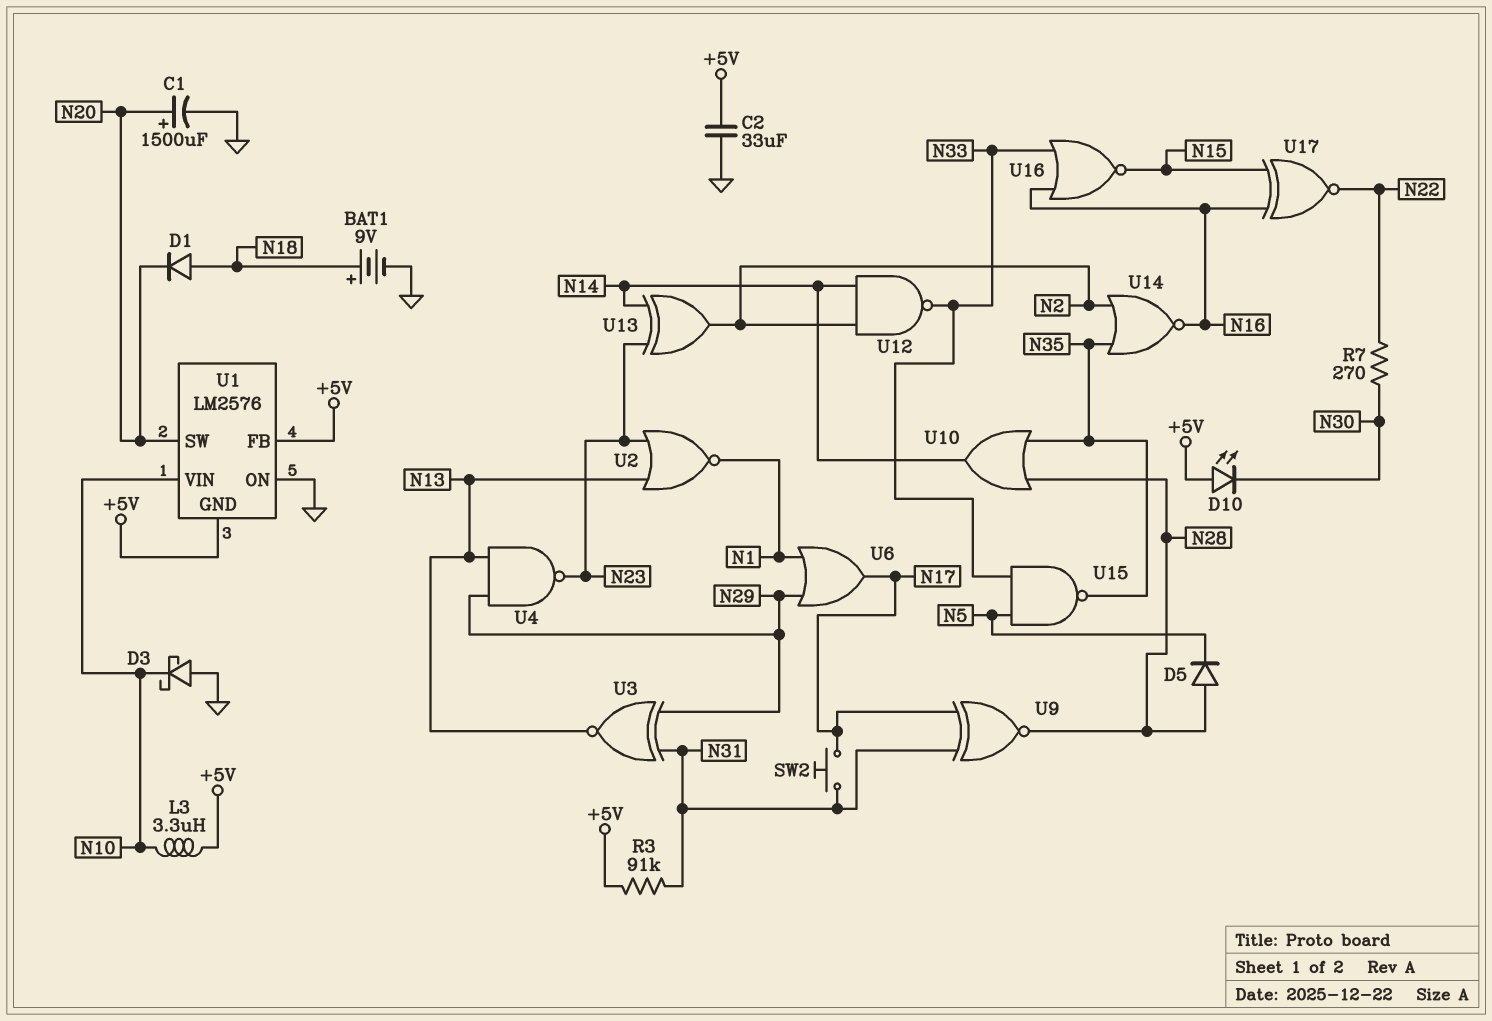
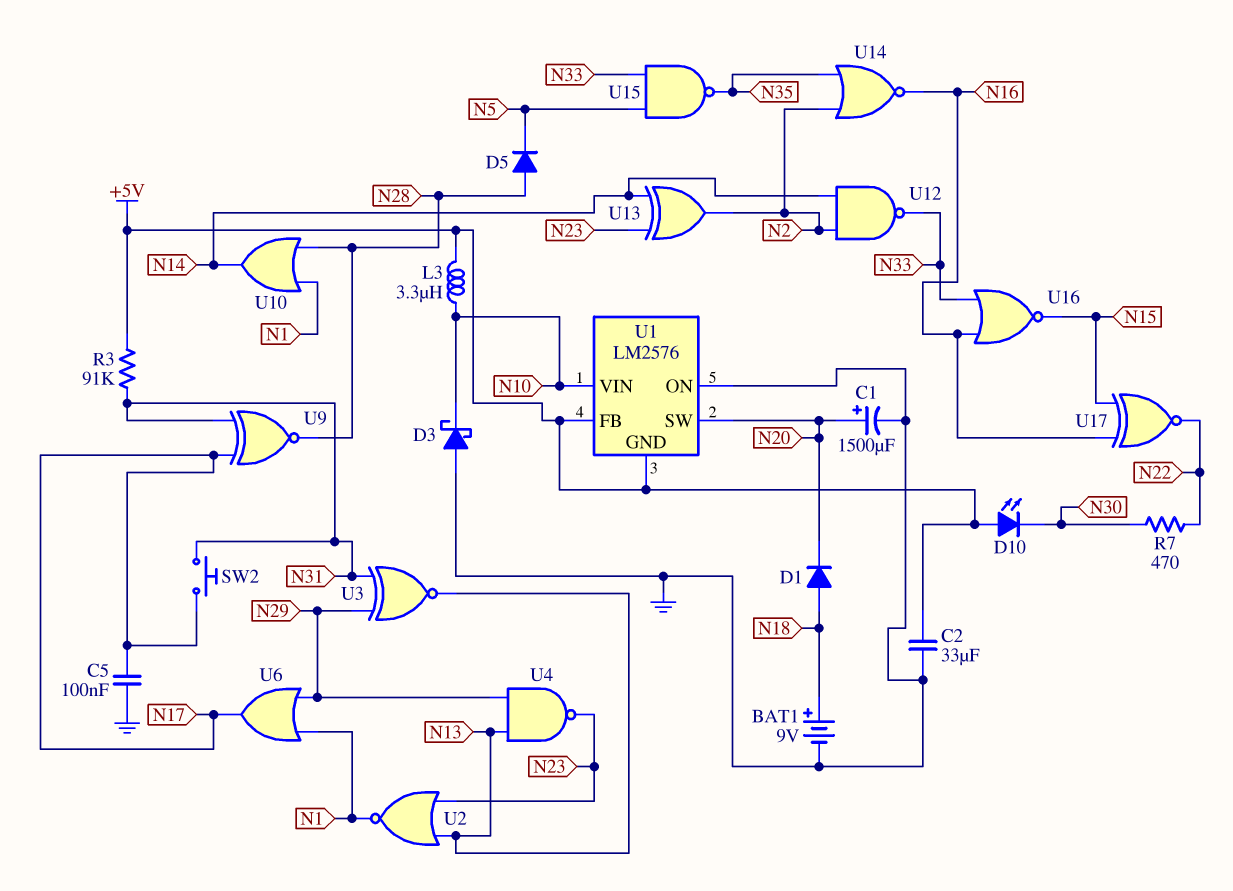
C5: none -> 100nF (GND, N17)
R7: 270 (N22, N30) -> 470 (N22, N30)
U10: OR (in N28, in N35, out N14) -> OR (in N1, in N28, out N14)

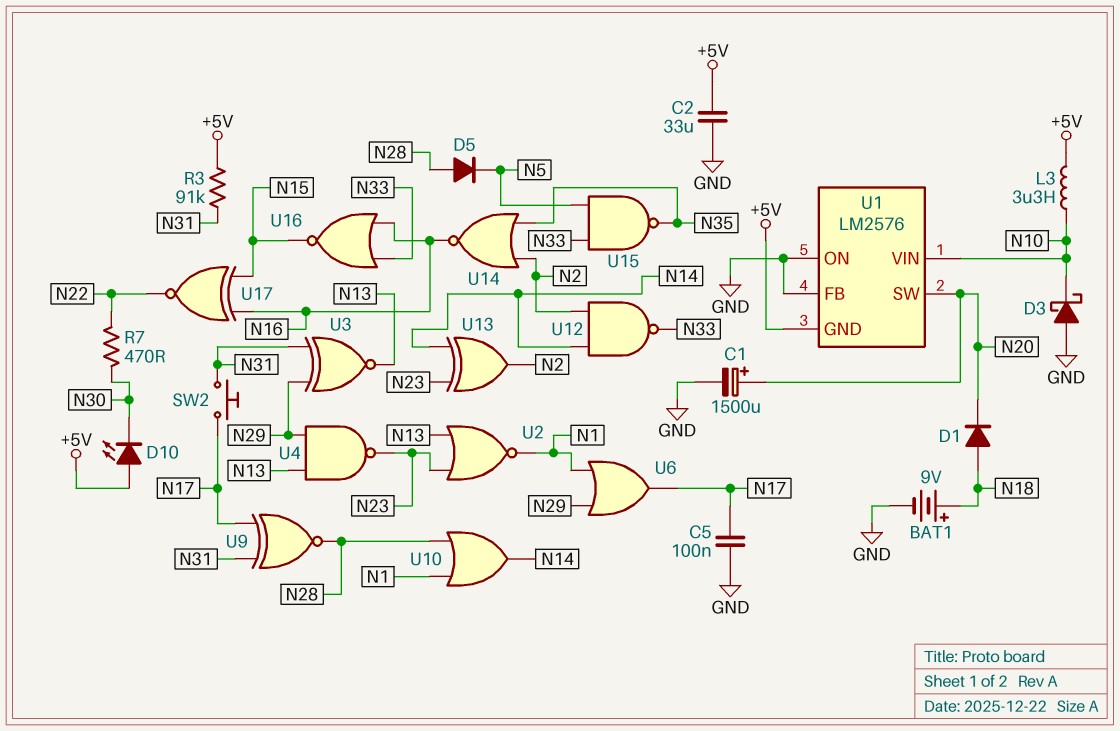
U1 pin FB: +5V -> GND

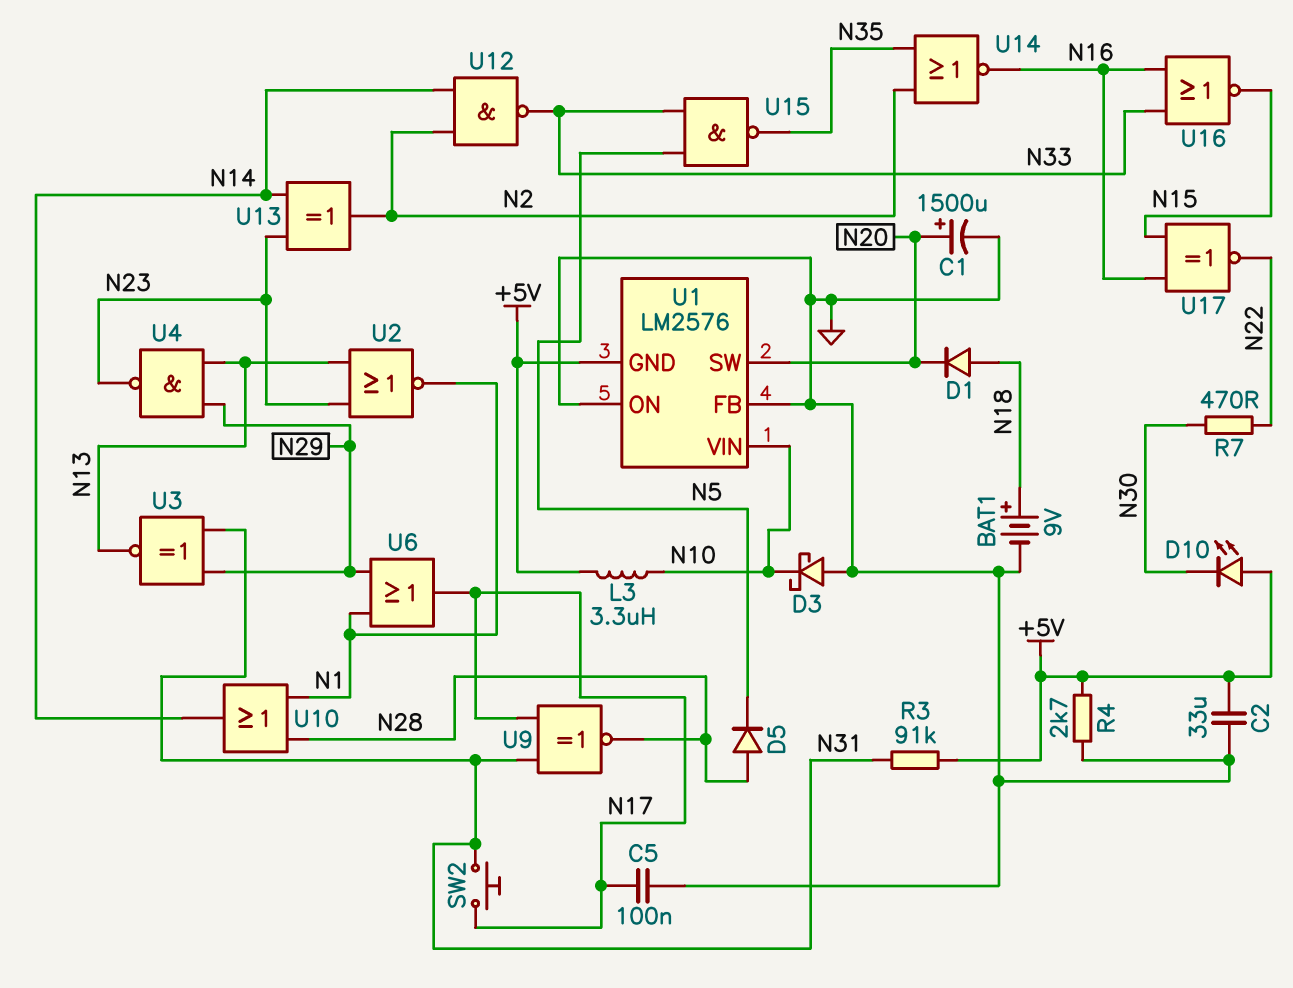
R4: none -> 2.7k (+5V, GND)

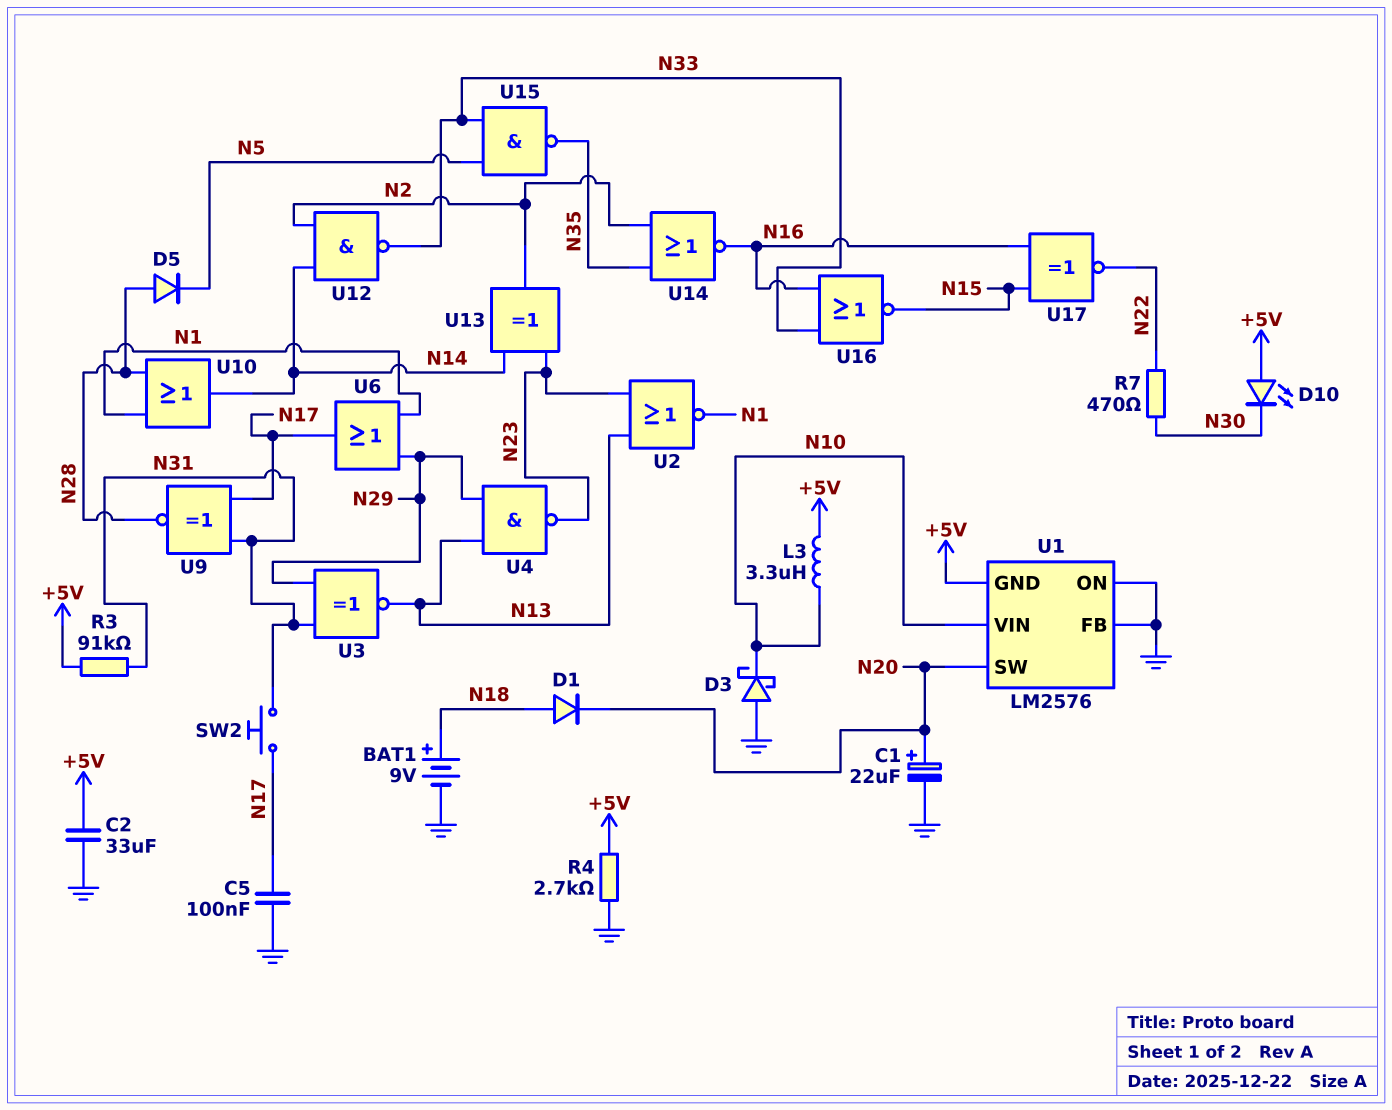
C1: 1500uF (plus N20, minus GND) -> 22uF (plus N20, minus GND)

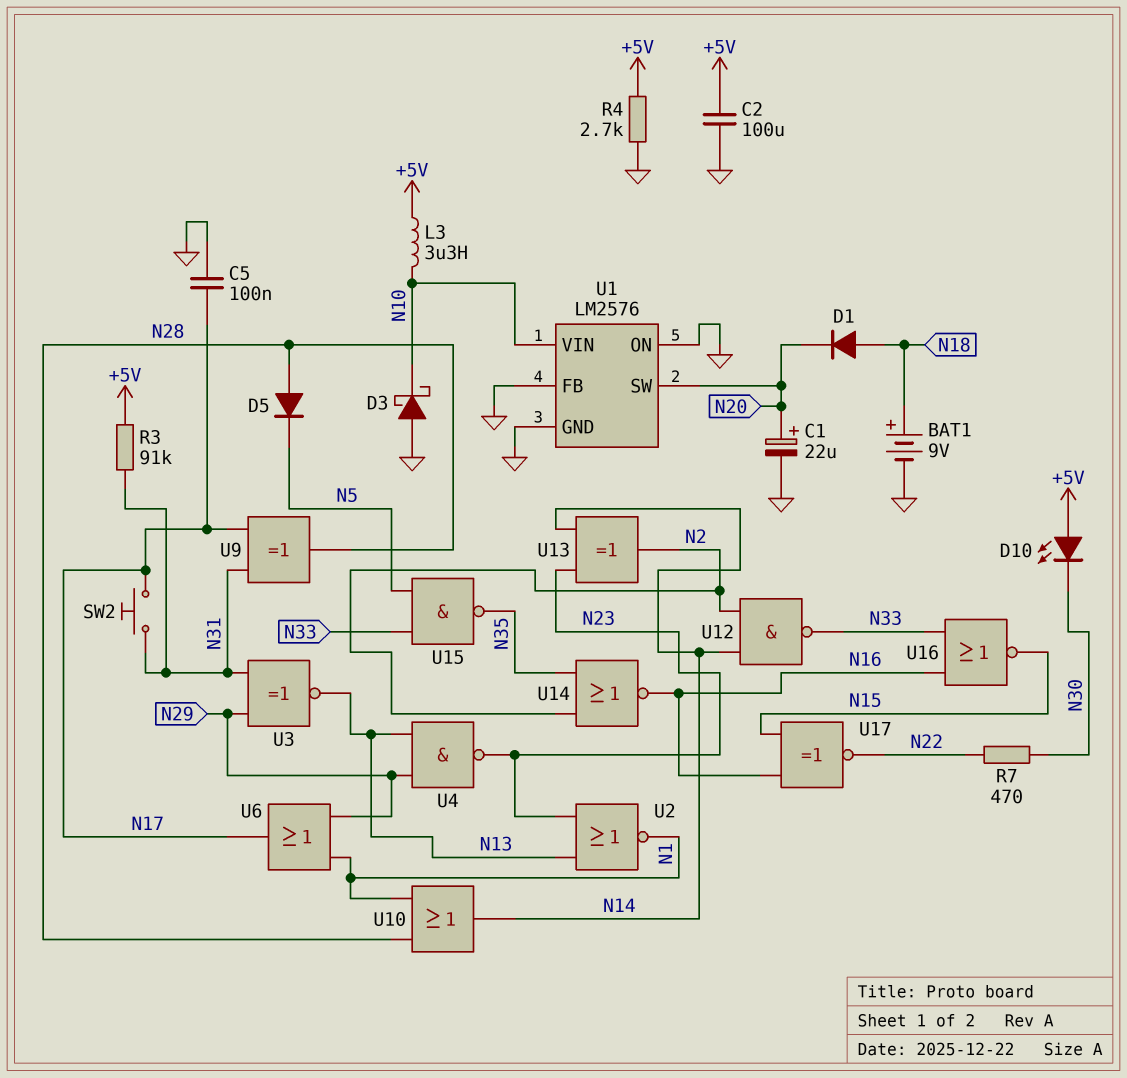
C2: 33uF (+5V, GND) -> 100uF (+5V, GND)
U1 pin GND: +5V -> GND
U9: XNOR (in N17, in N31, out N28) -> XOR (in N17, in N31, out N28)

